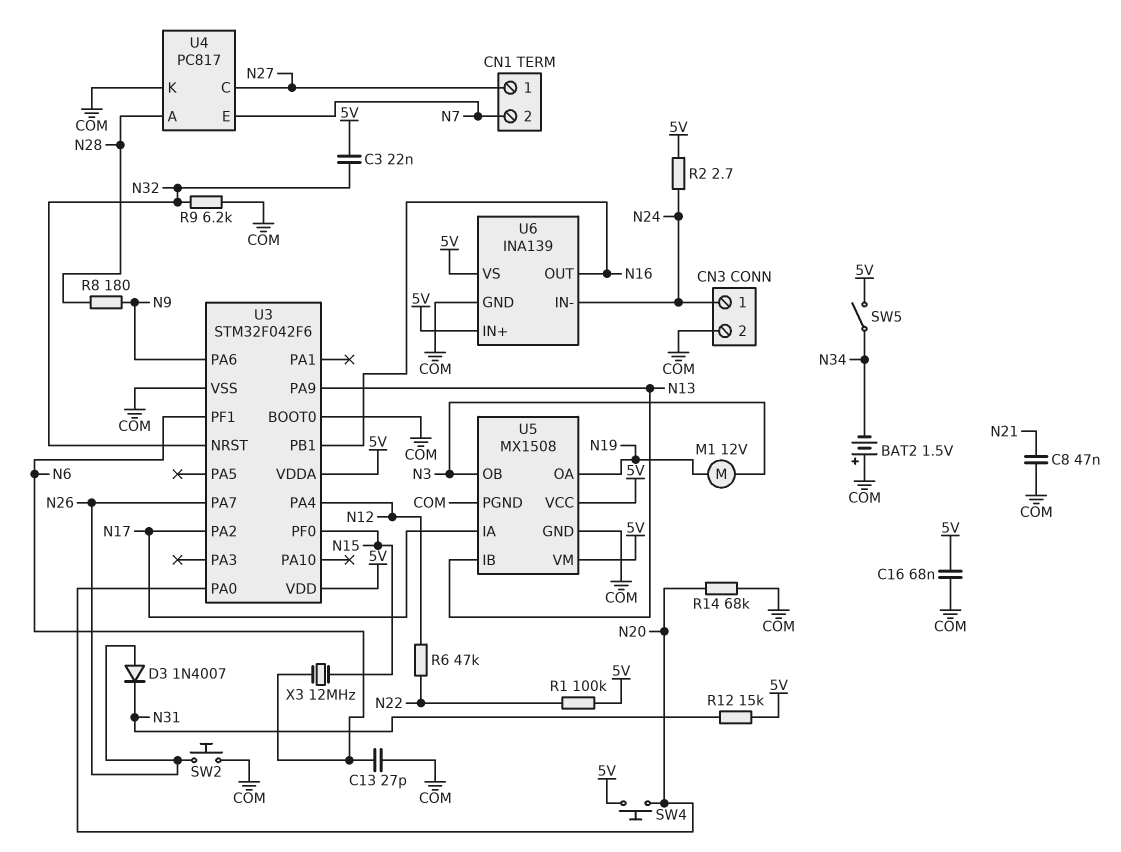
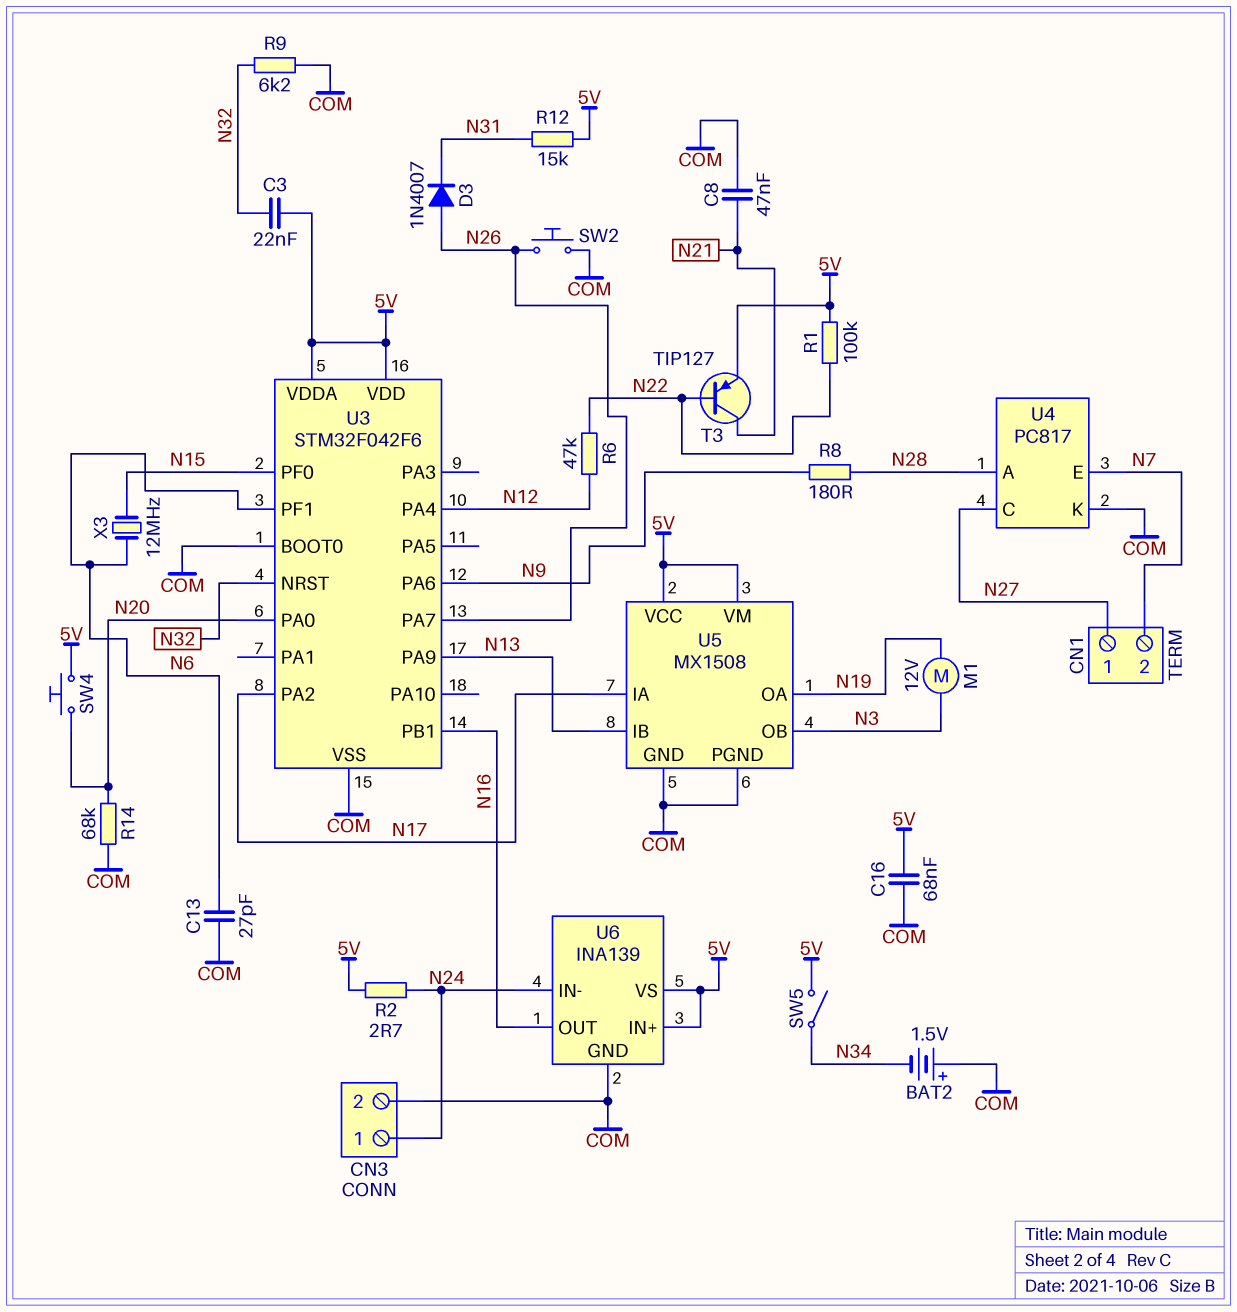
T3: none -> PNP TIP127 (B N22, C N21, E 5V)

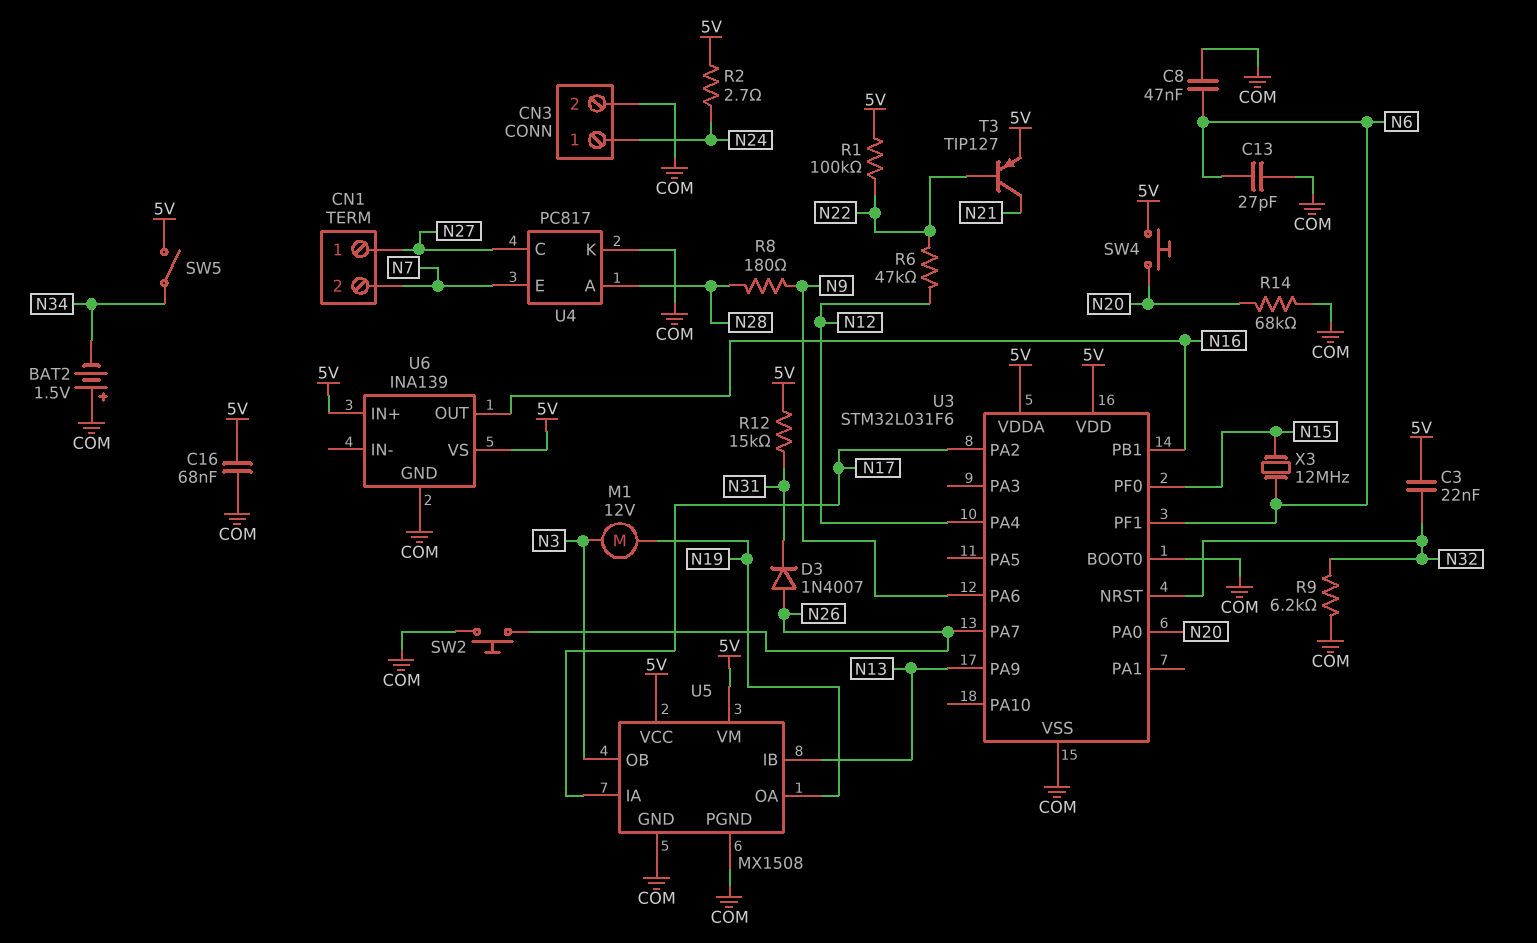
C8: 47nF (COM, N21) -> 47nF (COM, N6)
U3: STM32F042F6 -> STM32L031F6
U6 pin IN-: N24 -> none

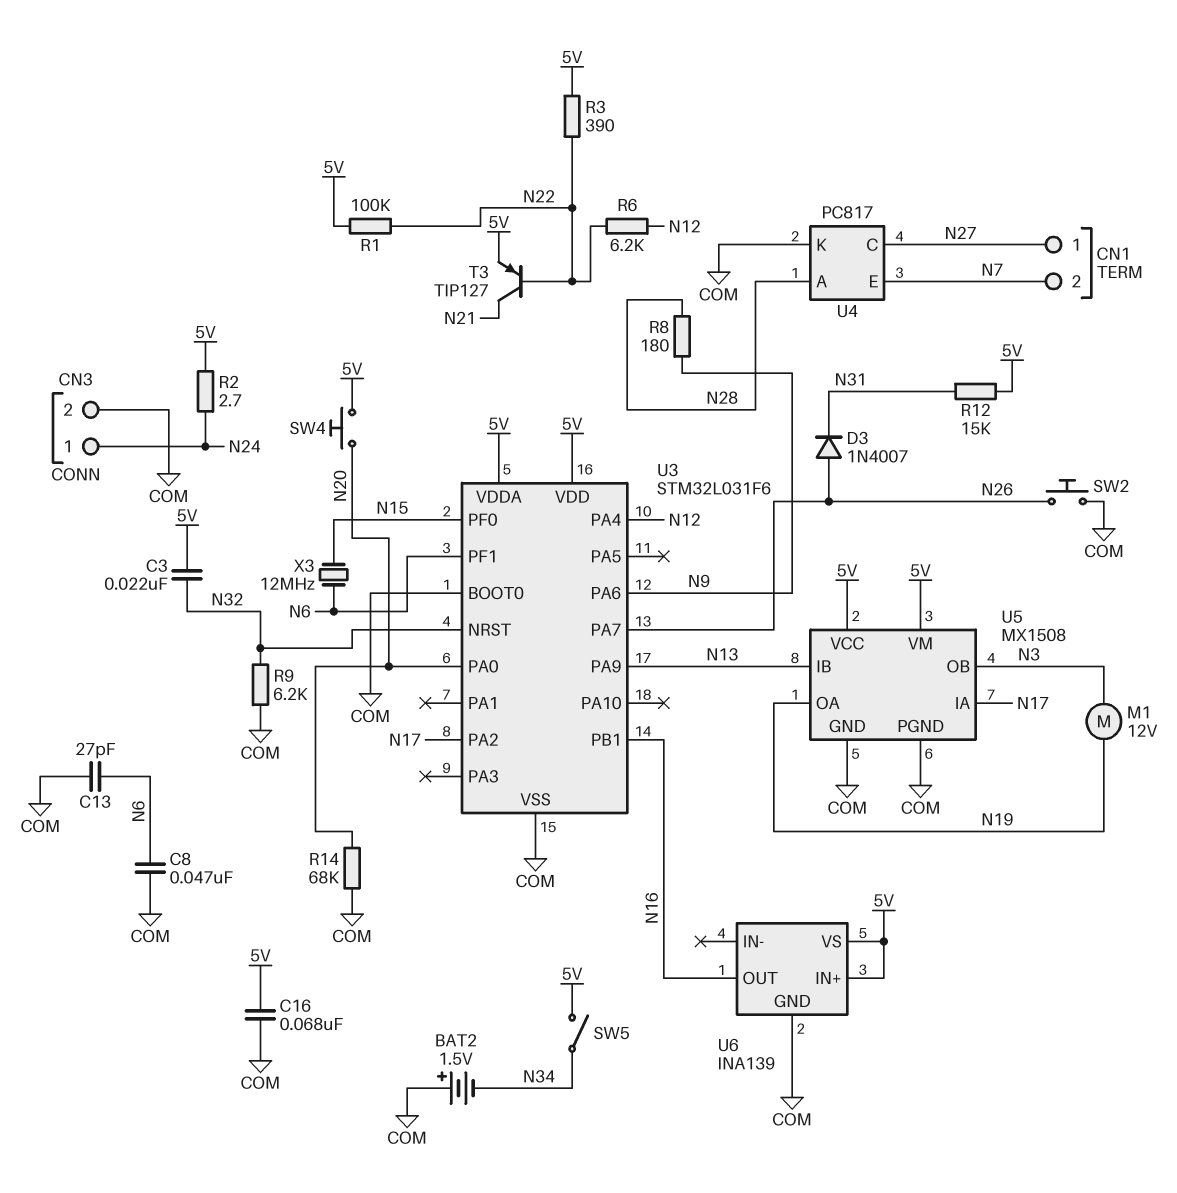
R3: none -> 390 (5V, N22)
R6: 47k (N12, N22) -> 6.2k (N12, N22)

